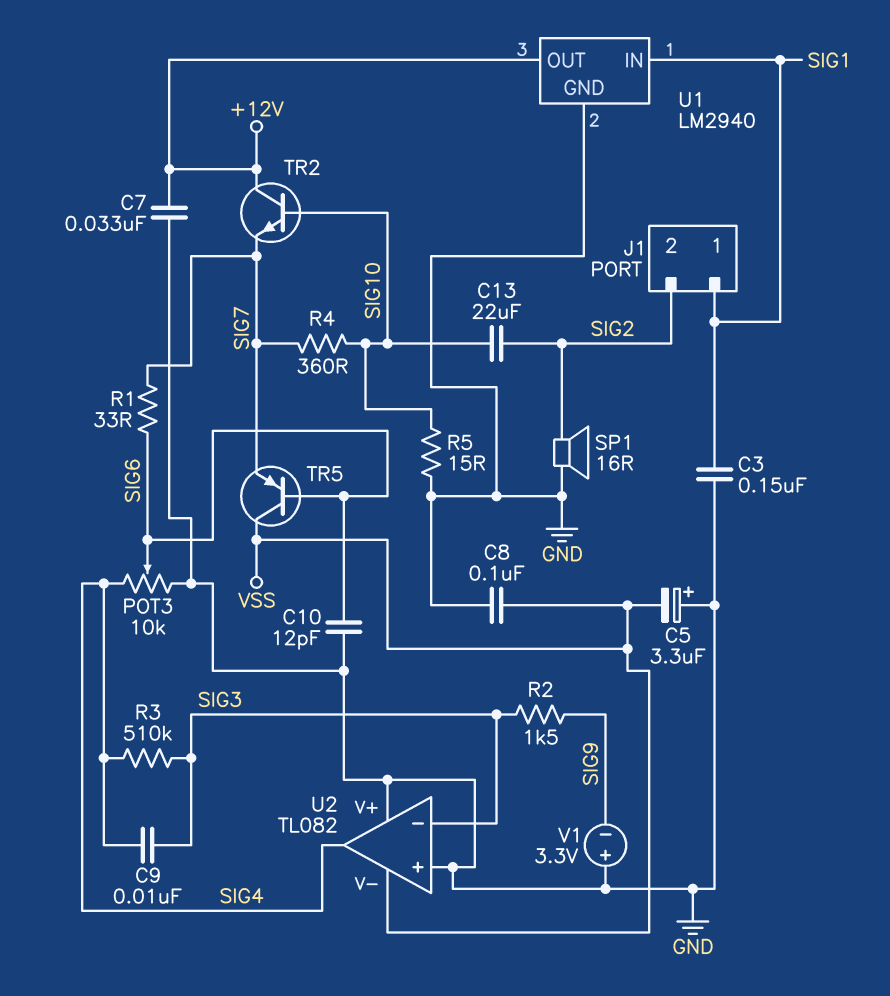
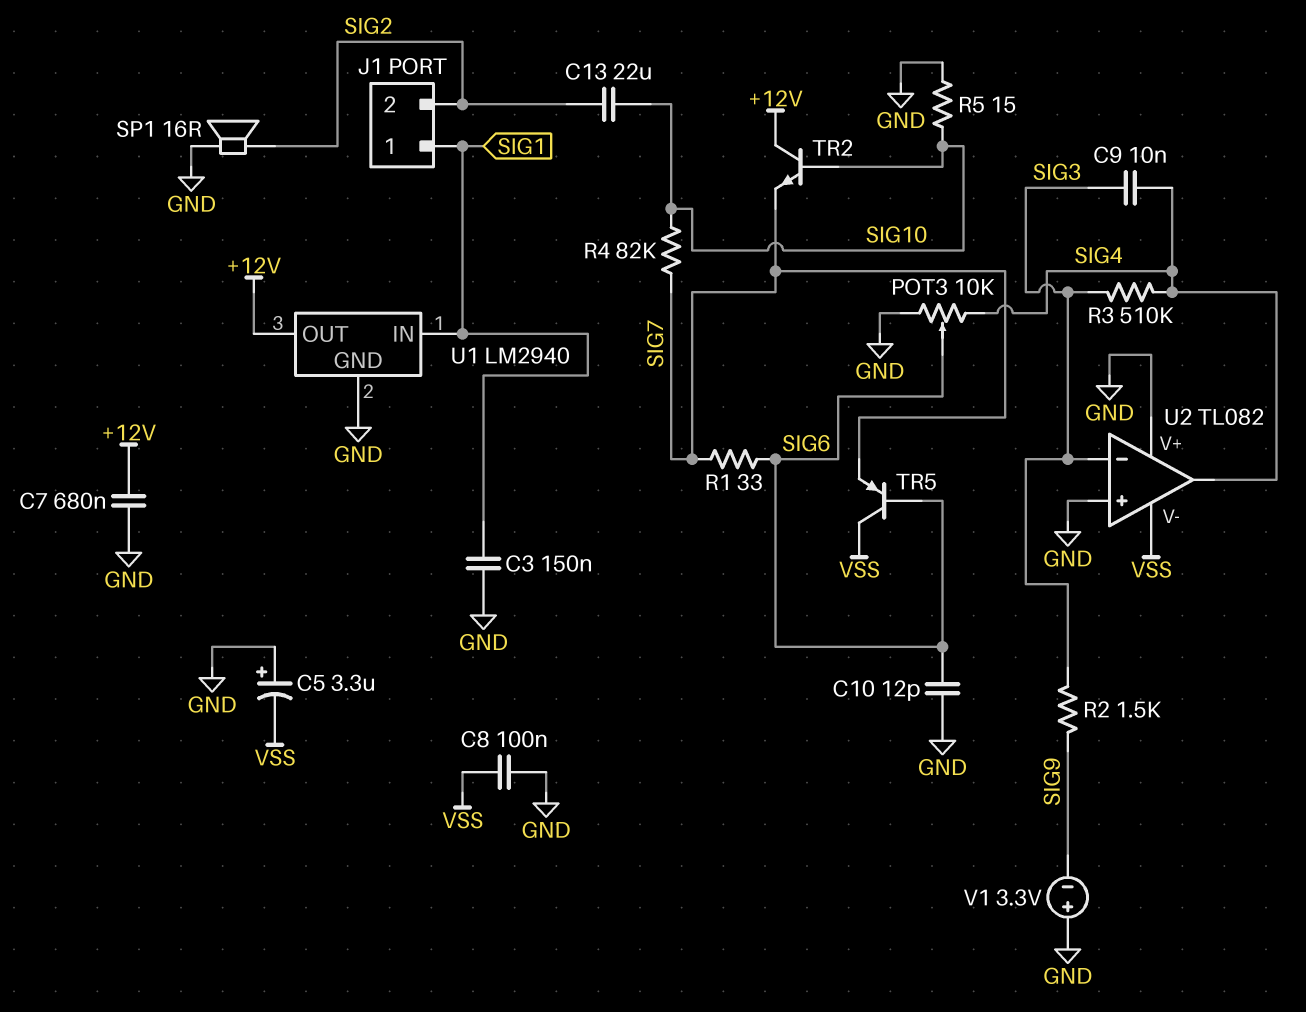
C7: 33nF (+12V, GND) -> 680nF (+12V, GND)
R4: 360 (SIG7, SIG10) -> 82k (SIG7, SIG10)

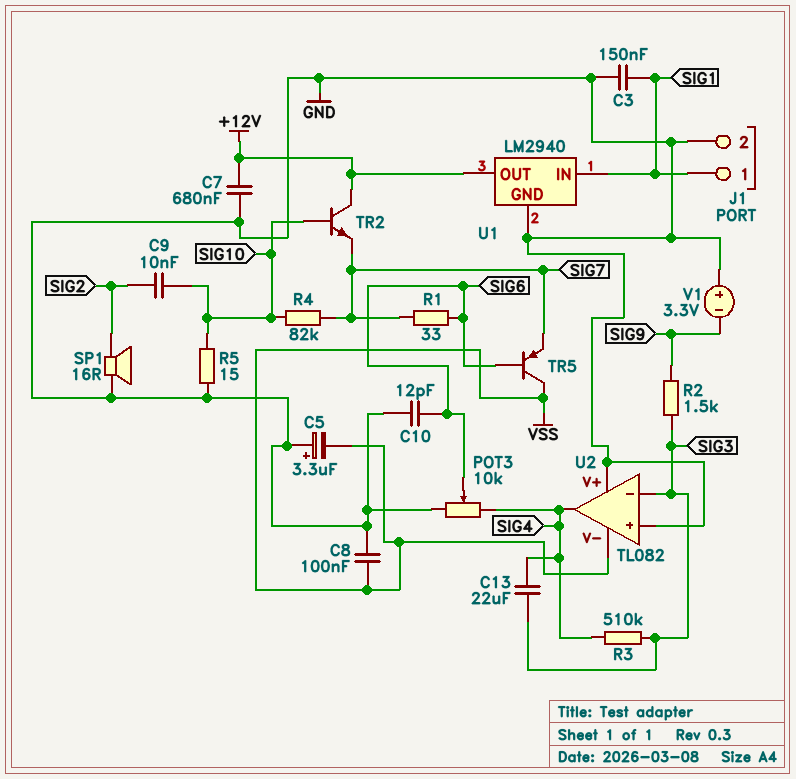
C9: 10nF (SIG3, SIG4) -> 10nF (SIG2, SIG10)
C13: 22uF (SIG2, SIG10) -> 22uF (SIG3, SIG4)
J1 pin 2: SIG2 -> GND

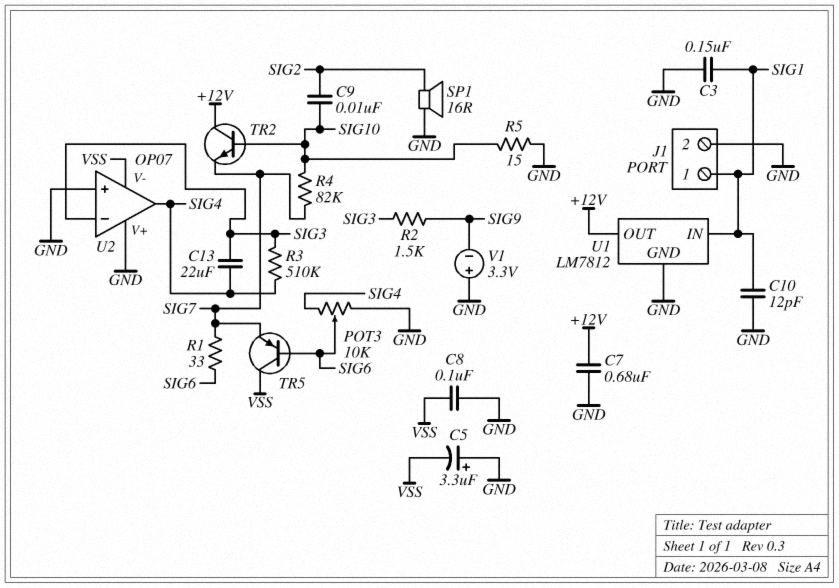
C10: 12pF (GND, SIG6) -> 12pF (GND, SIG1)
U1: LM2940 -> LM7812
U2: TL082 -> OP07

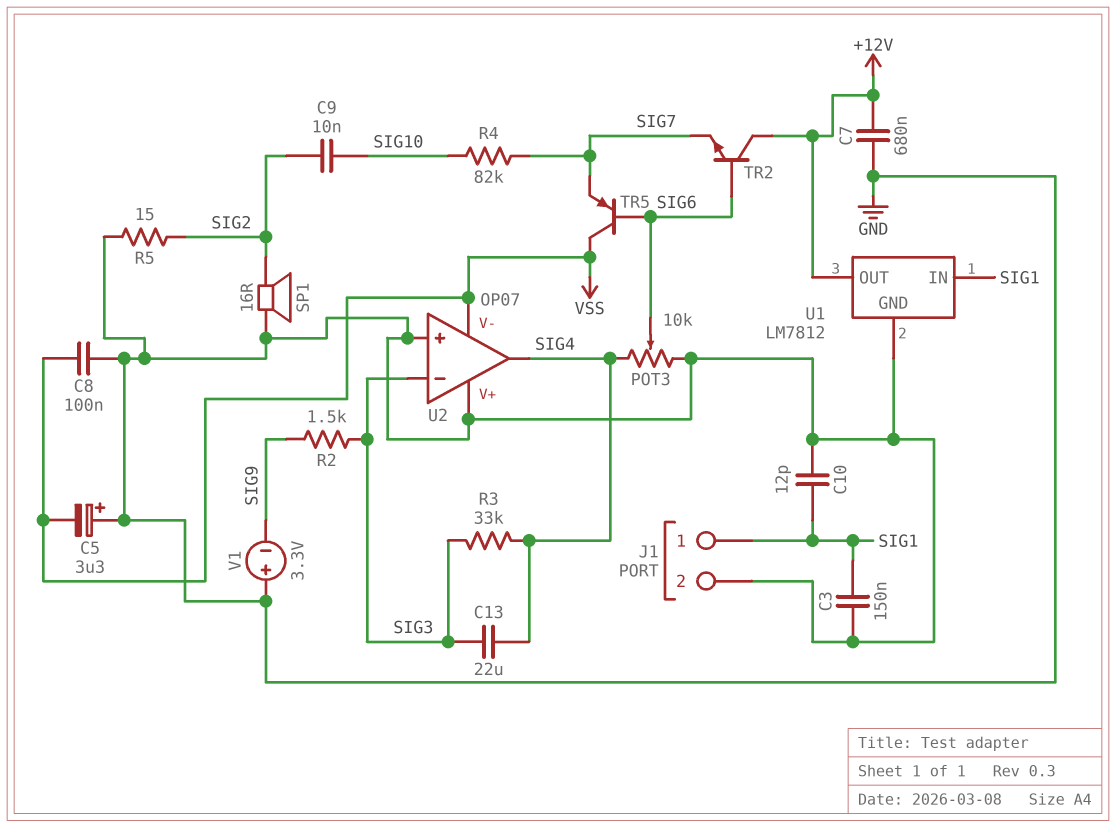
R1: 33 (SIG6, SIG7) -> none
R3: 510k (SIG3, SIG4) -> 33k (SIG3, SIG4)
R5: 15 (GND, SIG10) -> 15 (GND, SIG2)
TR2: NPN (B SIG10, C +12V, E SIG7) -> NPN (B SIG6, C +12V, E SIG7)

